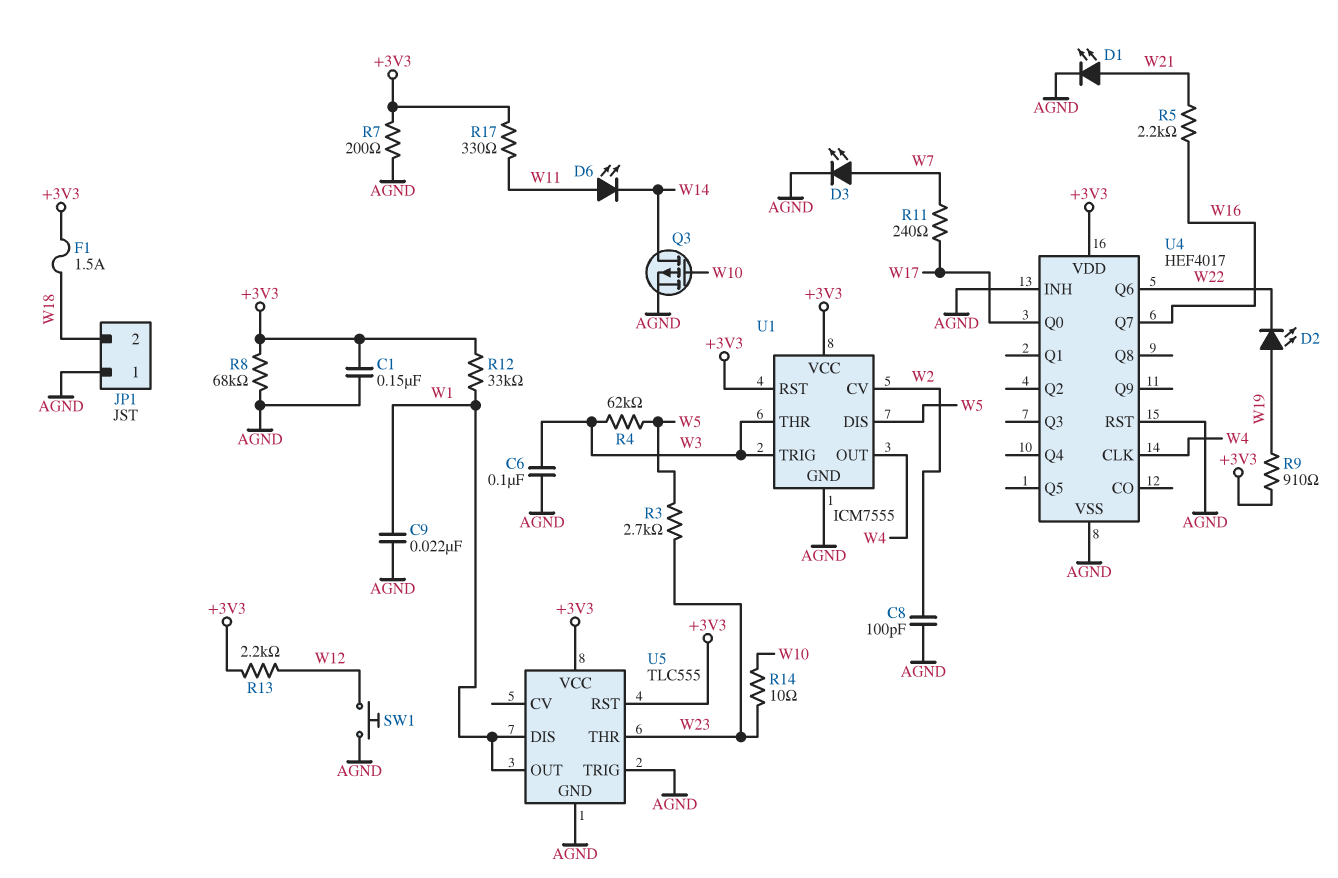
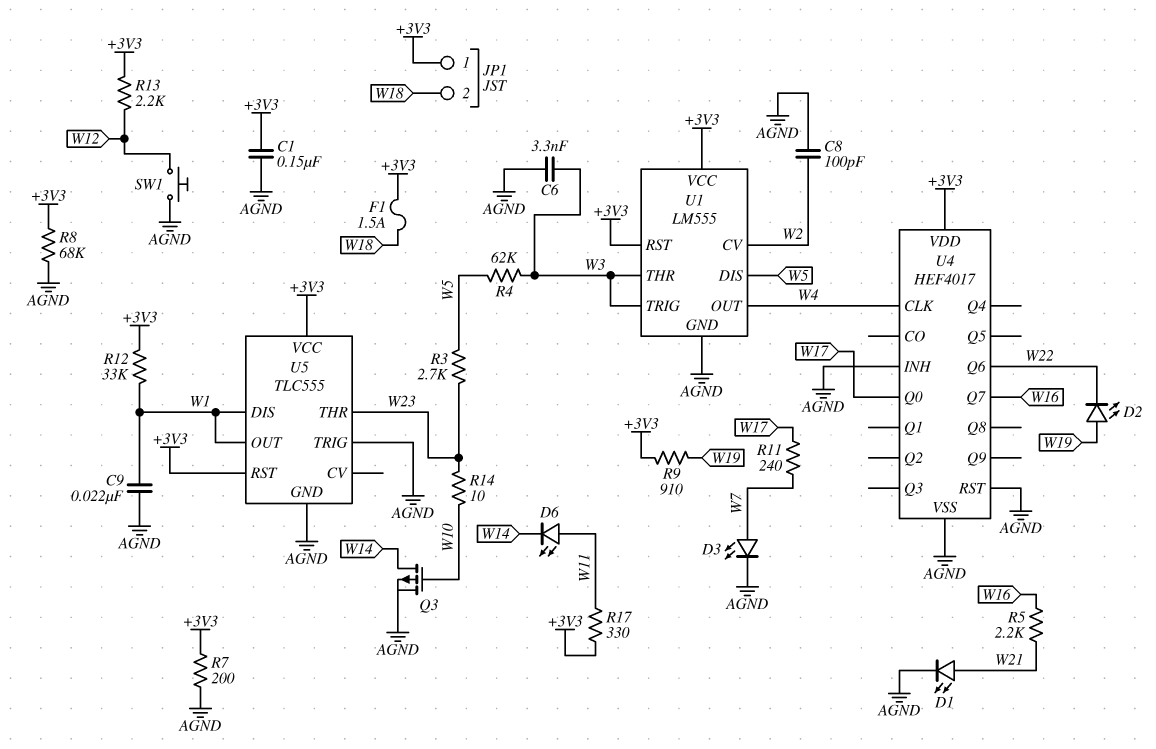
C6: 100nF (AGND, W3) -> 3.3nF (AGND, W3)
JP1 pin 1: AGND -> +3V3
U1: ICM7555 -> LM555

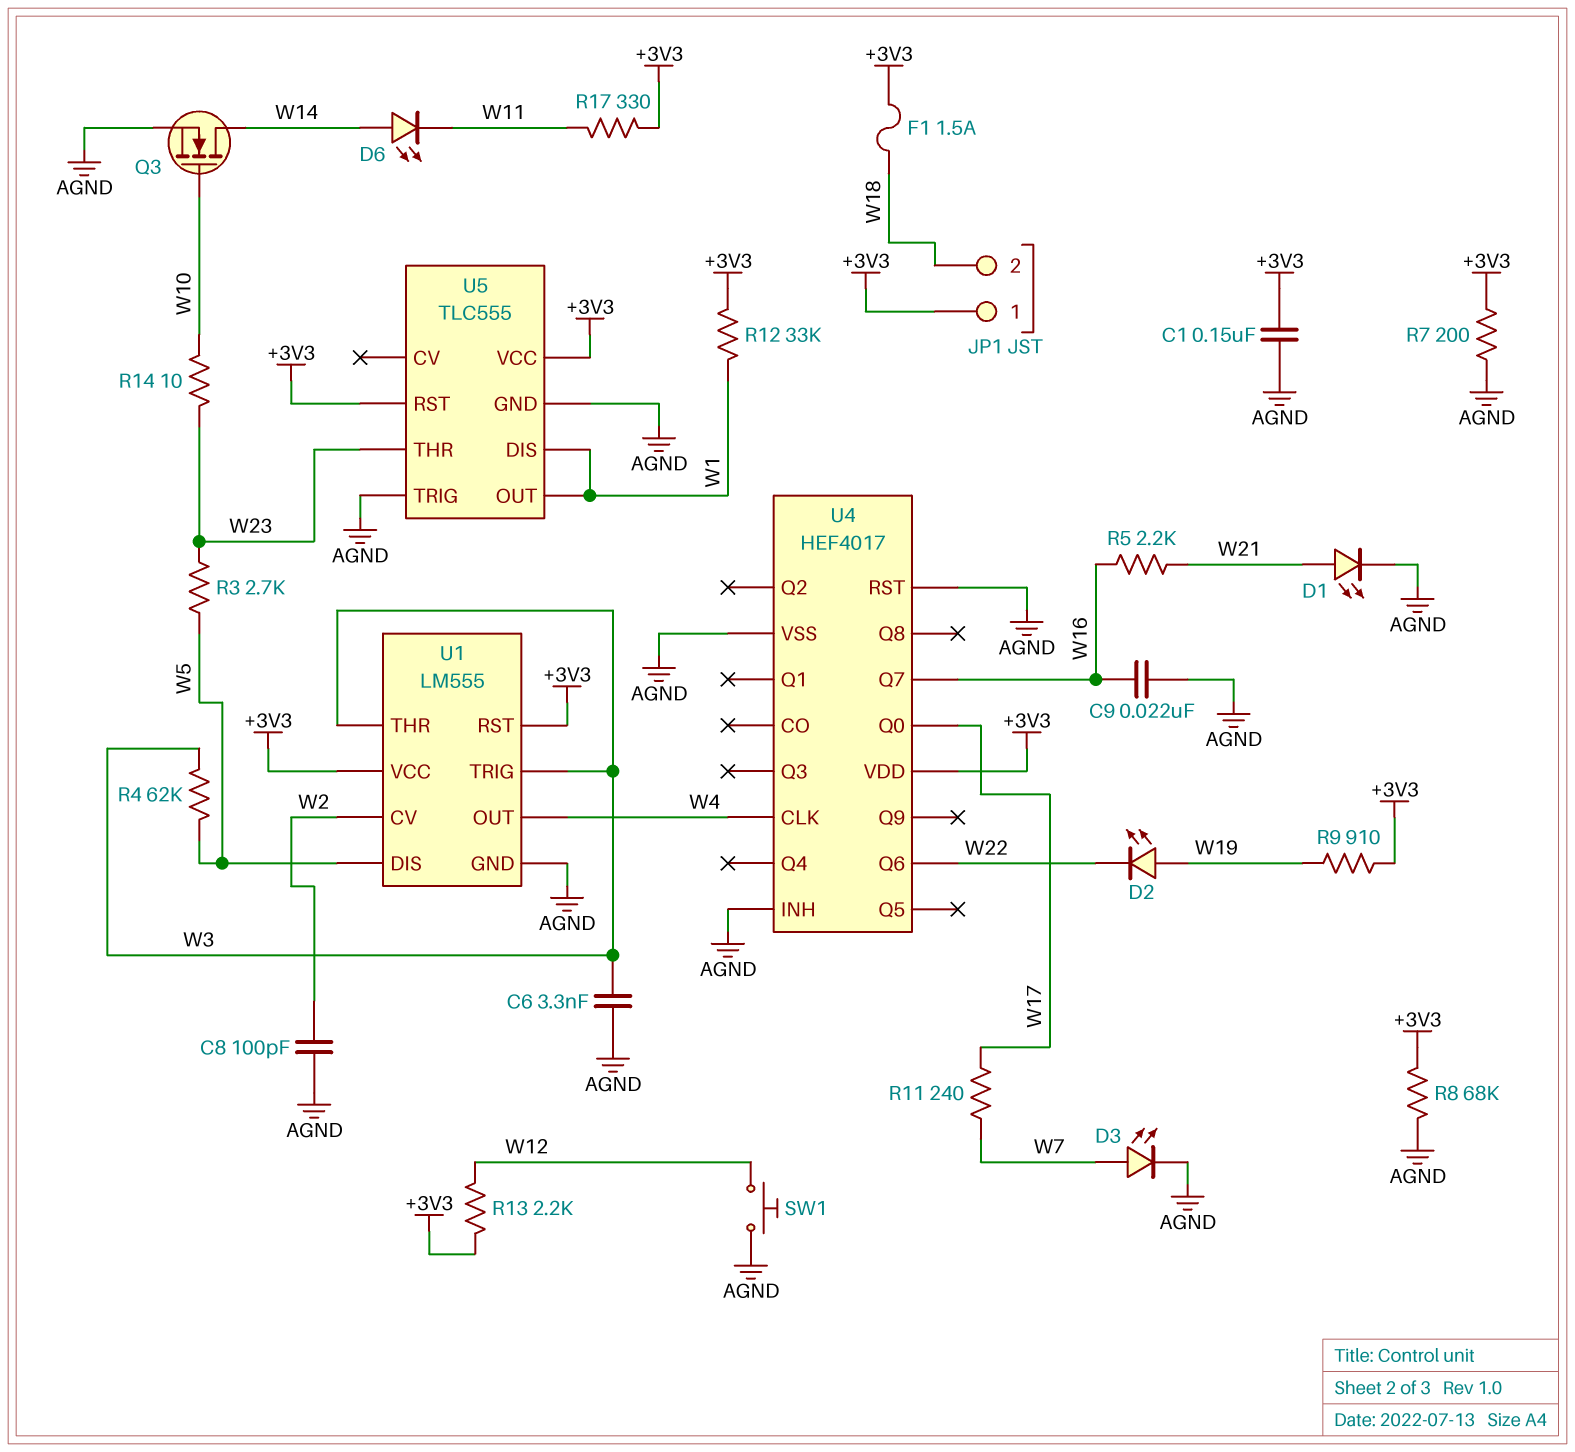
C9: 22nF (AGND, W1) -> 22nF (AGND, W16)
D6: LED (A W11, K W14) -> LED (A W14, K W11)
Q3: PMOS (G W10, D W14, S AGND) -> NMOS (G W10, D W14, S AGND)

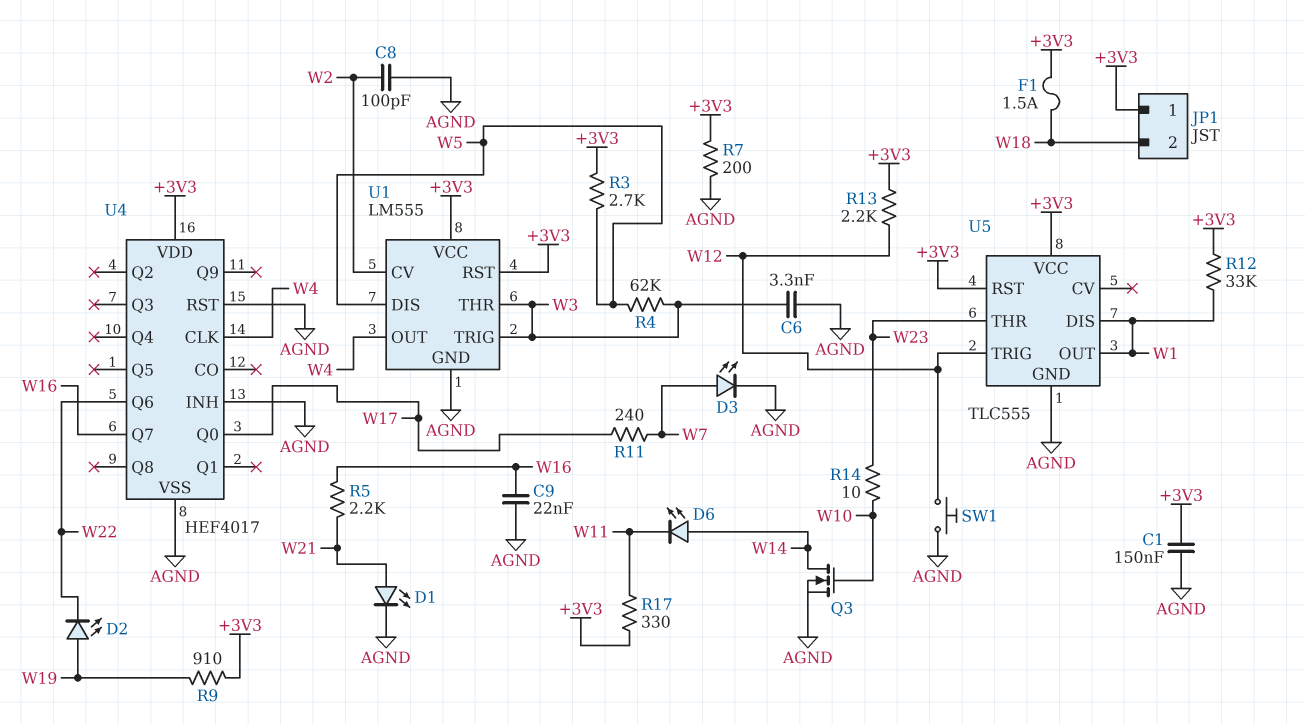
R3: 2.7k (W5, W23) -> 2.7k (+3V3, W5)
R8: 68k (+3V3, AGND) -> none
U5 pin TRIG: AGND -> W12

